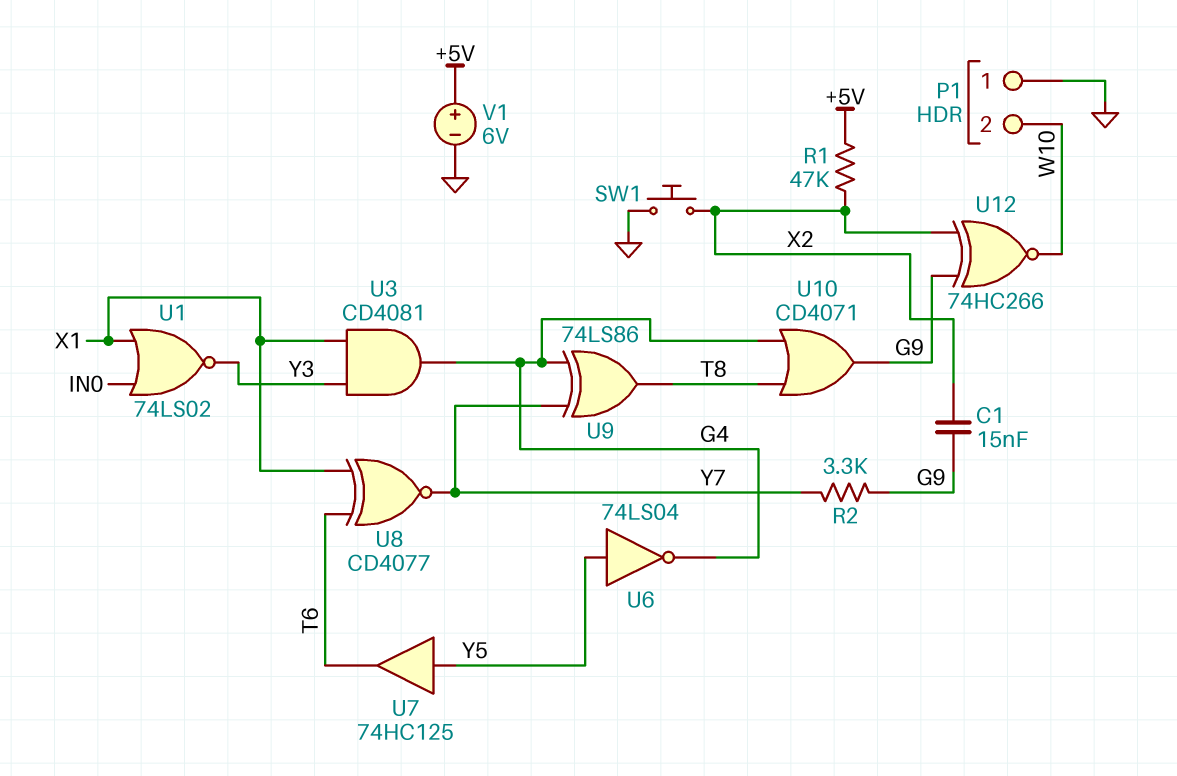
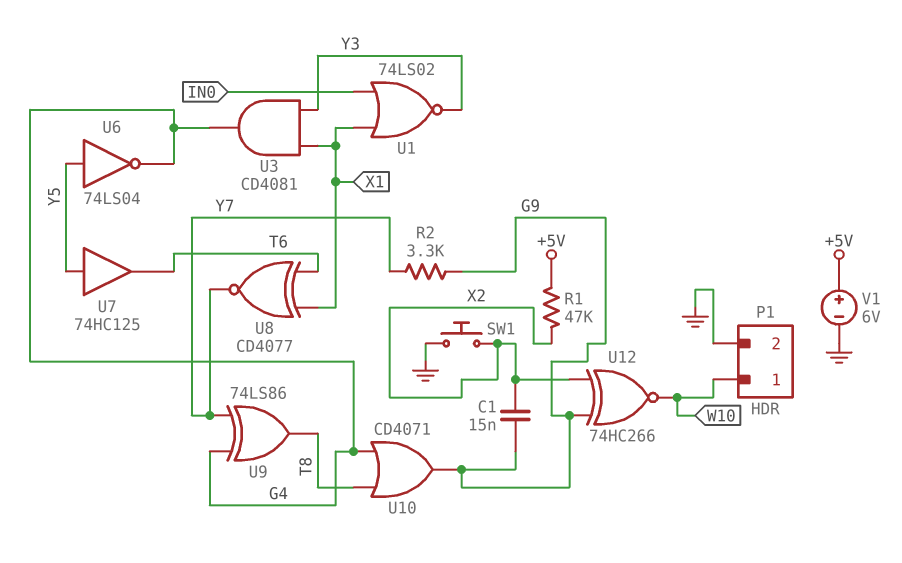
P1 pin 1: GND -> W10
P1 pin 2: W10 -> GND

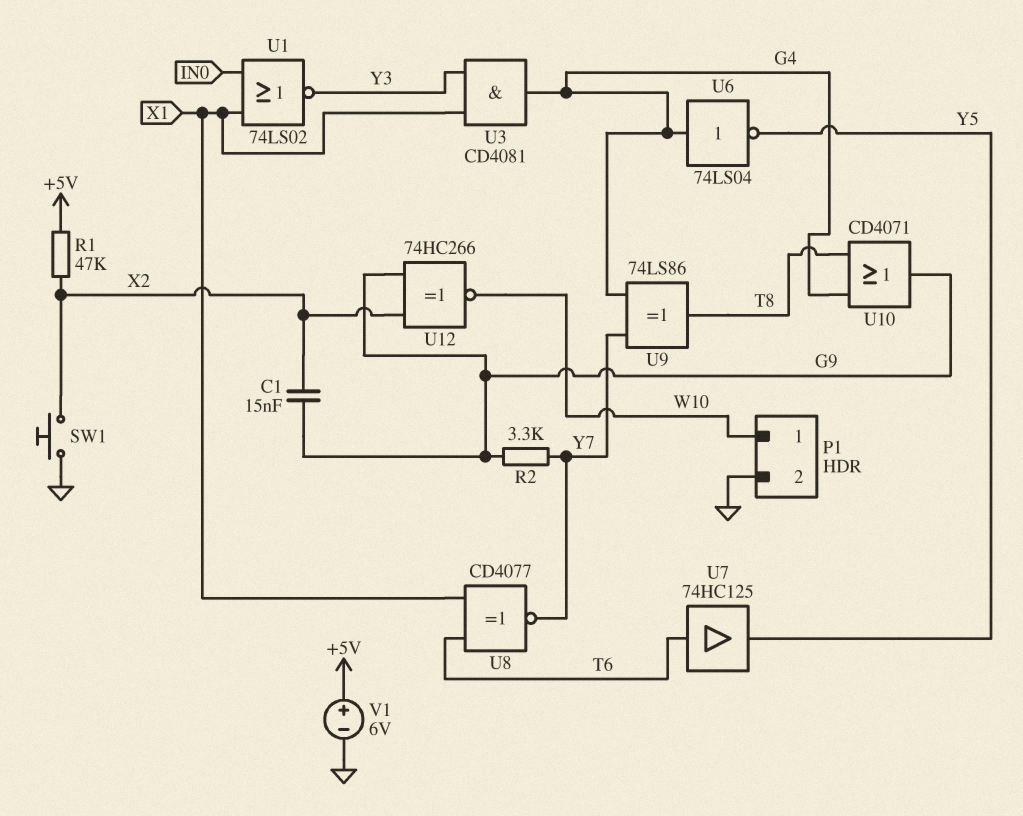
U6: NOT 74LS04 (in Y5, out G4) -> NOT 74LS04 (in G4, out Y5)
U7: buffer 74HC125 (in Y5, out T6) -> buffer 74HC125 (in T6, out Y5)

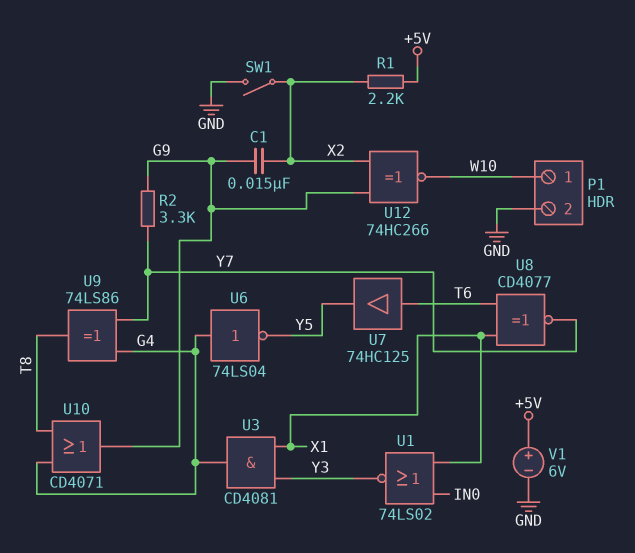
R1: 47k (+5V, X2) -> 2.2k (+5V, X2)
SW1: button (GND, X2) -> switch (GND, X2)

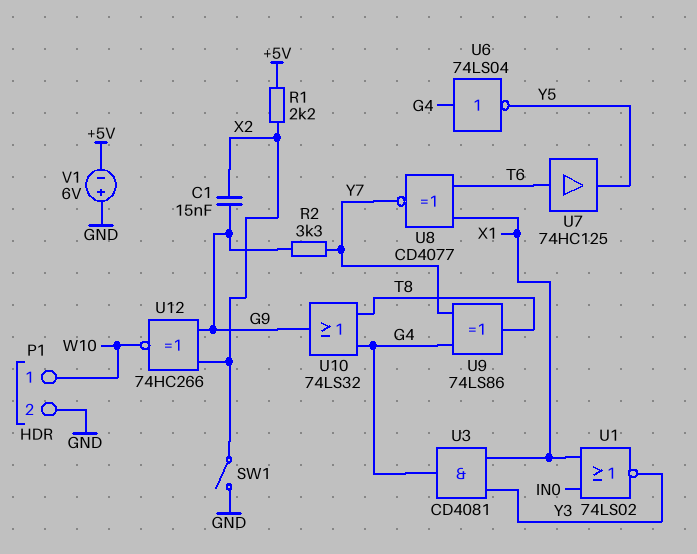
U10: OR CD4071 (in G4, in T8, out G9) -> OR 74LS32 (in G4, in T8, out G9)
V1: 6V (plus +5V, minus GND) -> 6V (plus GND, minus +5V)

